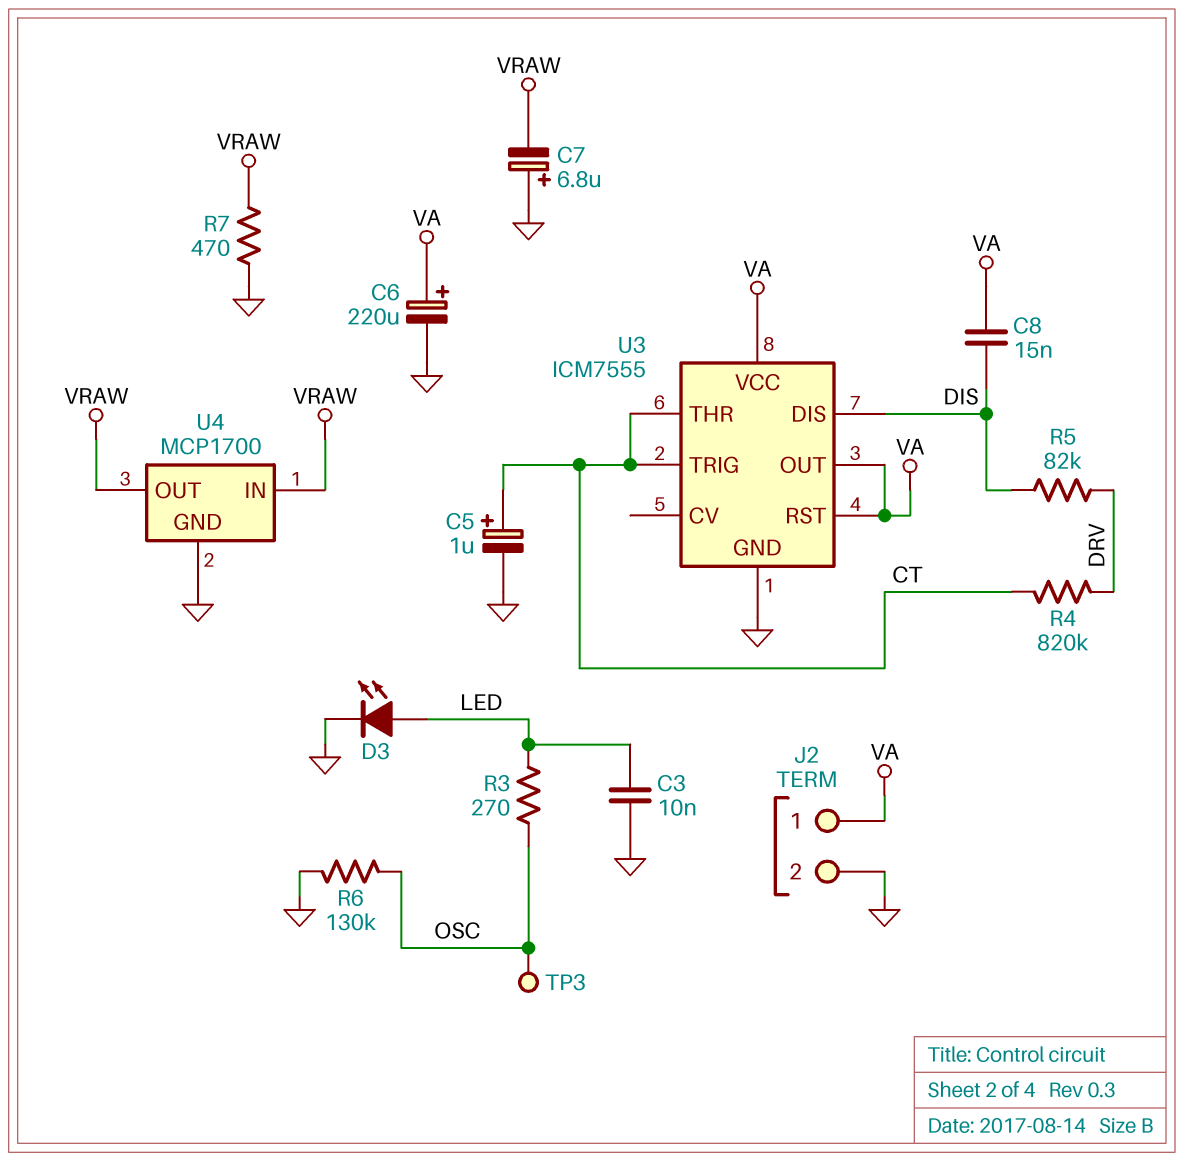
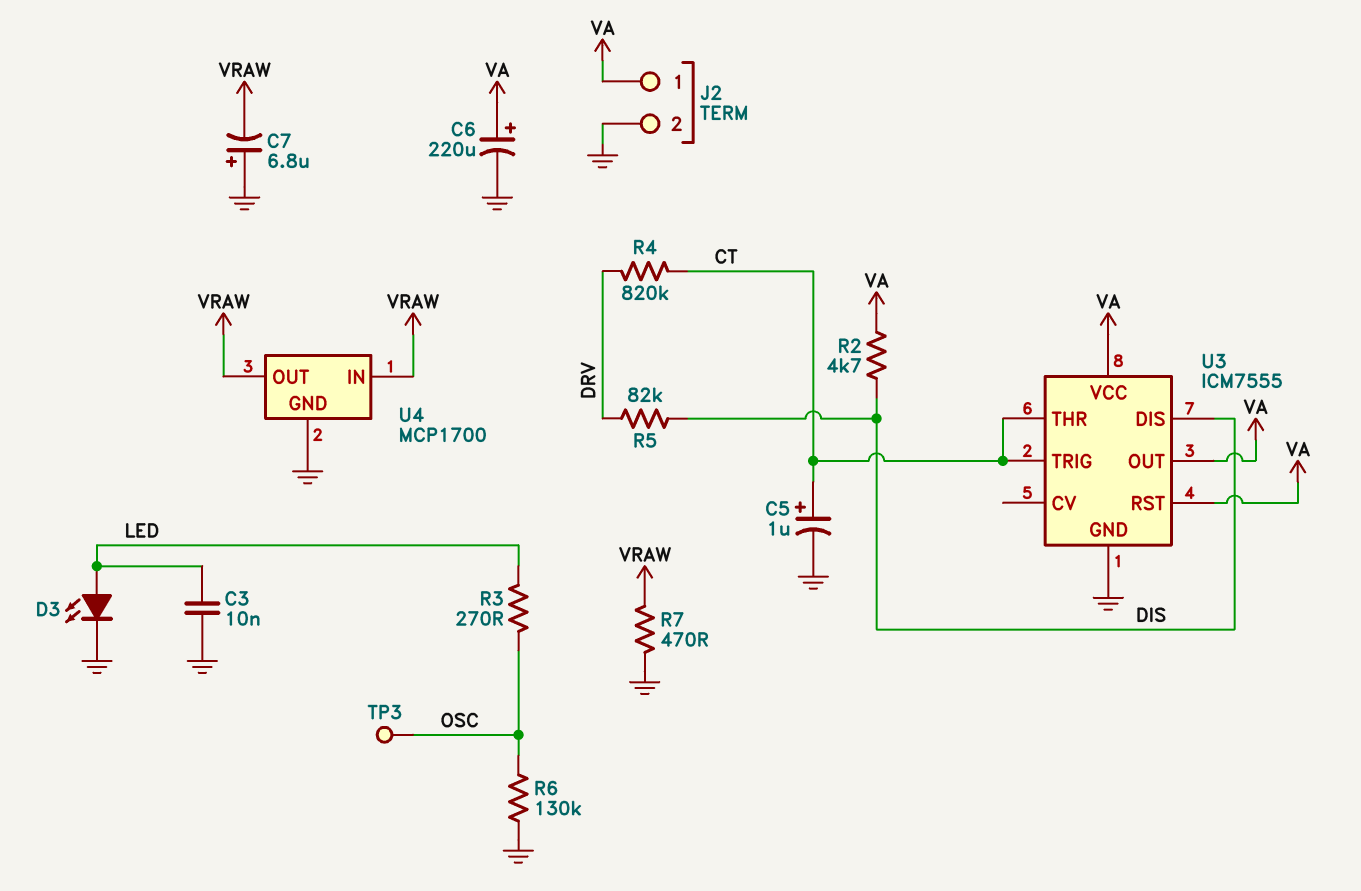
C8: 15nF (DIS, VA) -> none
R2: none -> 4.7k (DIS, VA)

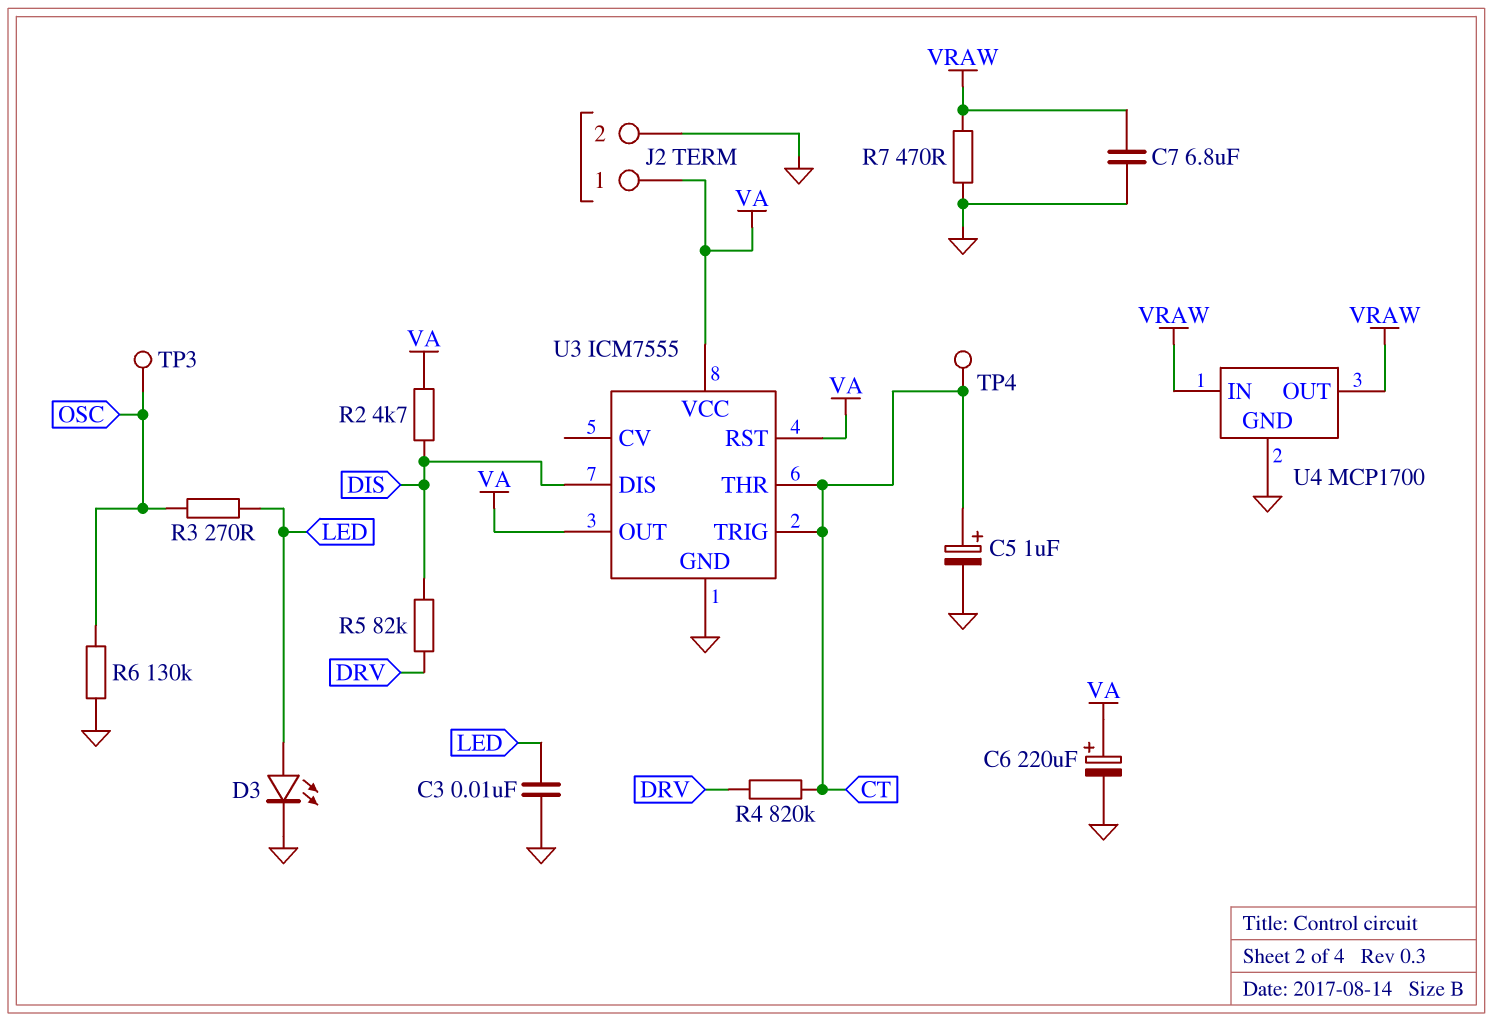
C7: 6.8uF (plus GND, minus VRAW) -> 6.8uF (GND, VRAW)
TP4: none -> test point (CT)

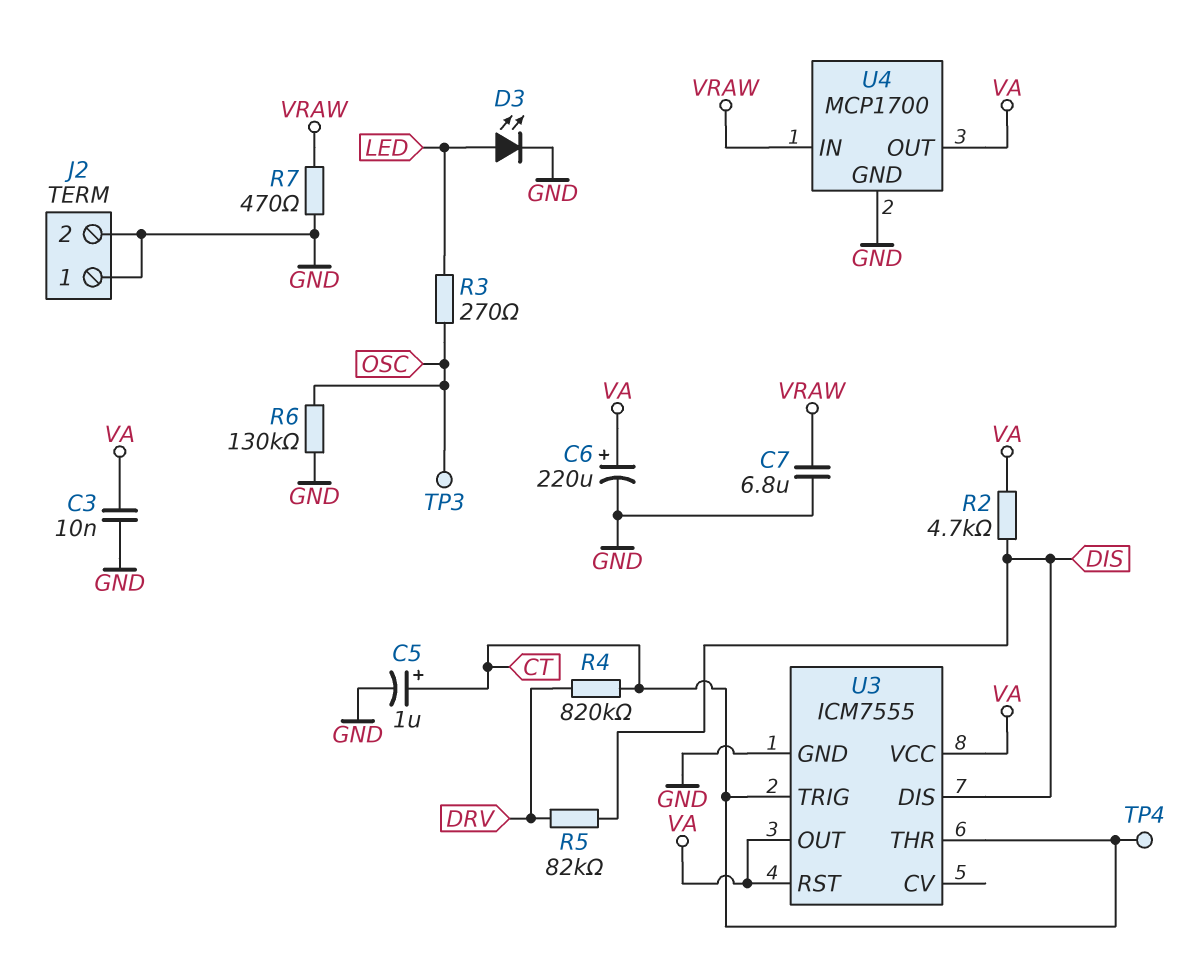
C3: 10nF (GND, LED) -> 10nF (GND, VA)
J2 pin 1: VA -> GND
U4 pin OUT: VRAW -> VA

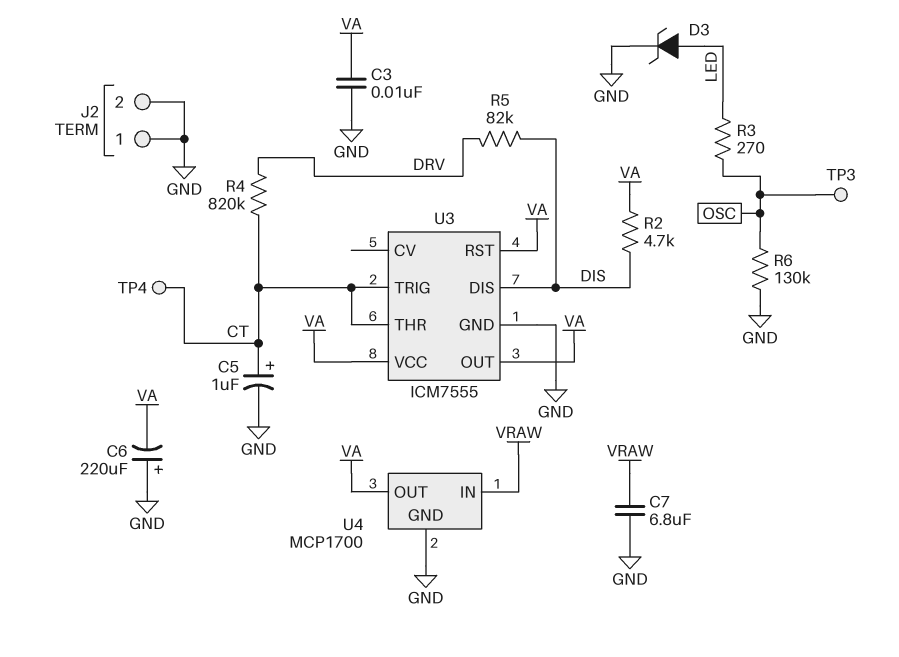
C6: 220uF (plus VA, minus GND) -> 220uF (plus GND, minus VA)
D3: LED (A LED, K GND) -> zener (A LED, K GND)
R7: 470 (GND, VRAW) -> none

